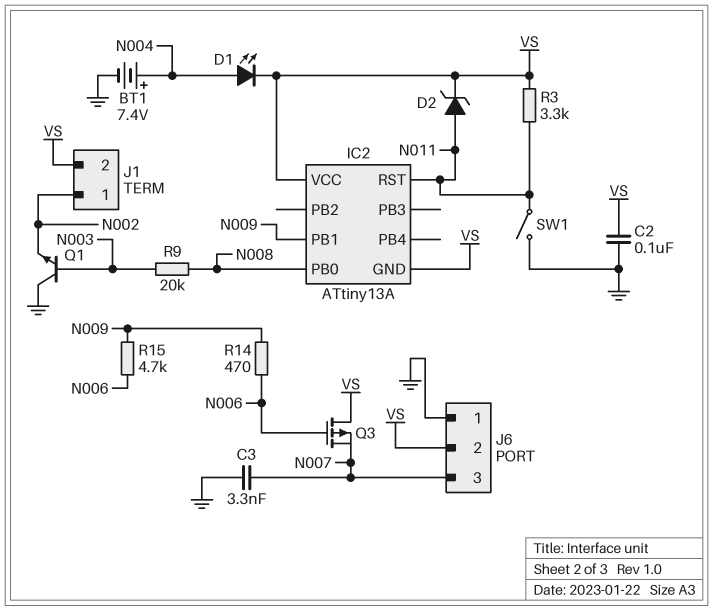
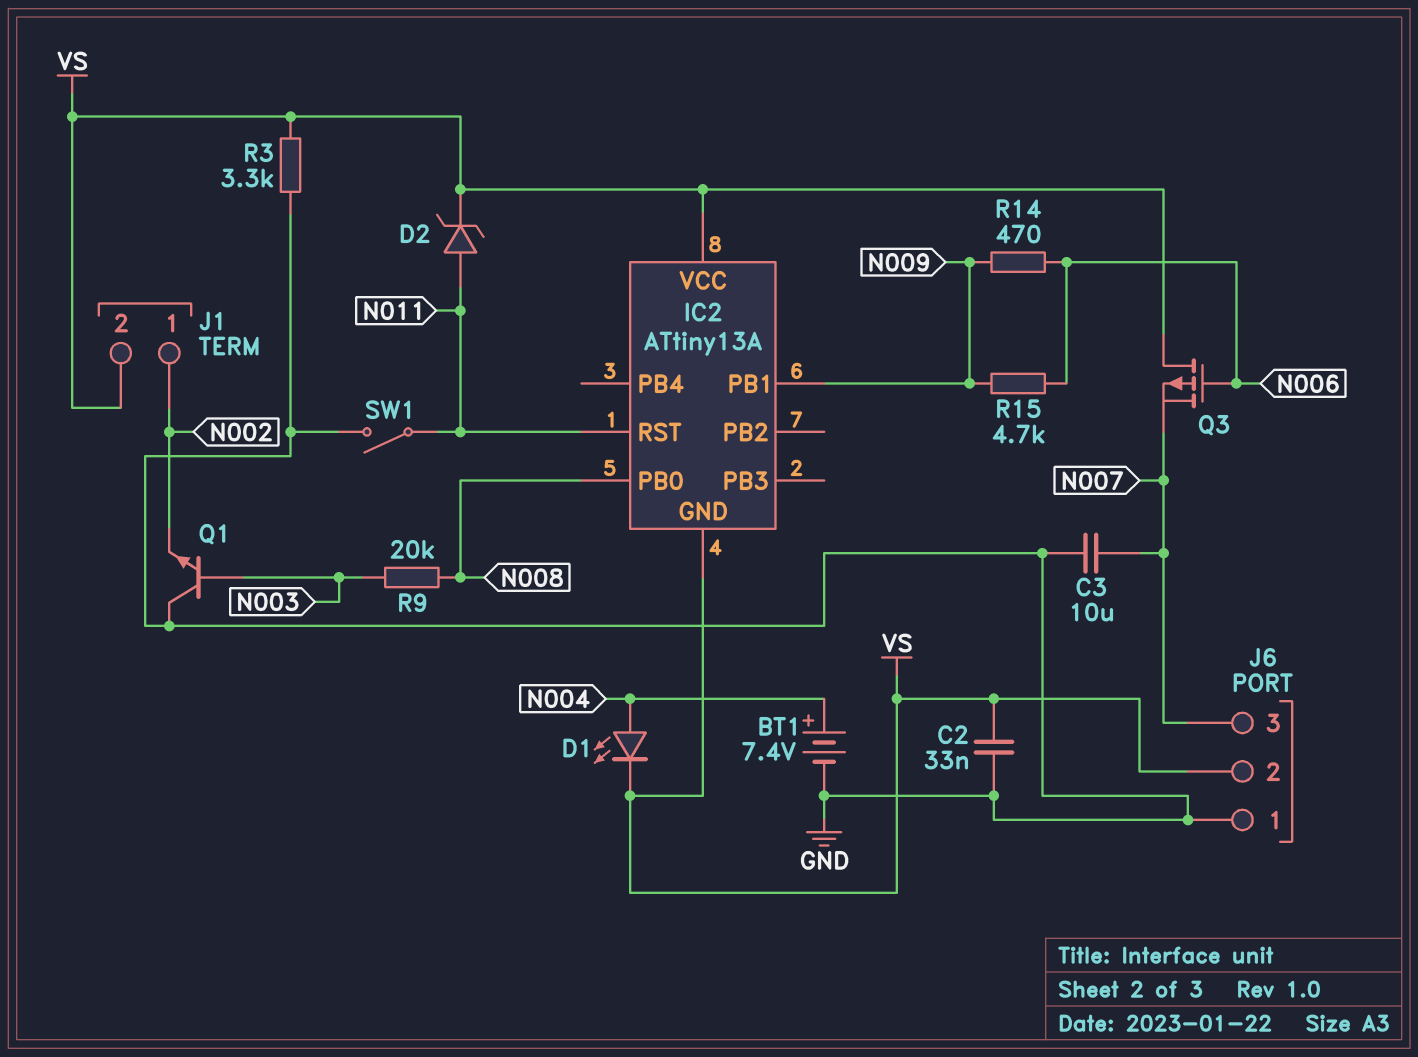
C2: 100nF (GND, VS) -> 33nF (GND, VS)
C3: 3.3nF (GND, N007) -> 10uF (GND, N007)
R3: 3.3k (N011, VS) -> 3.3k (GND, VS)

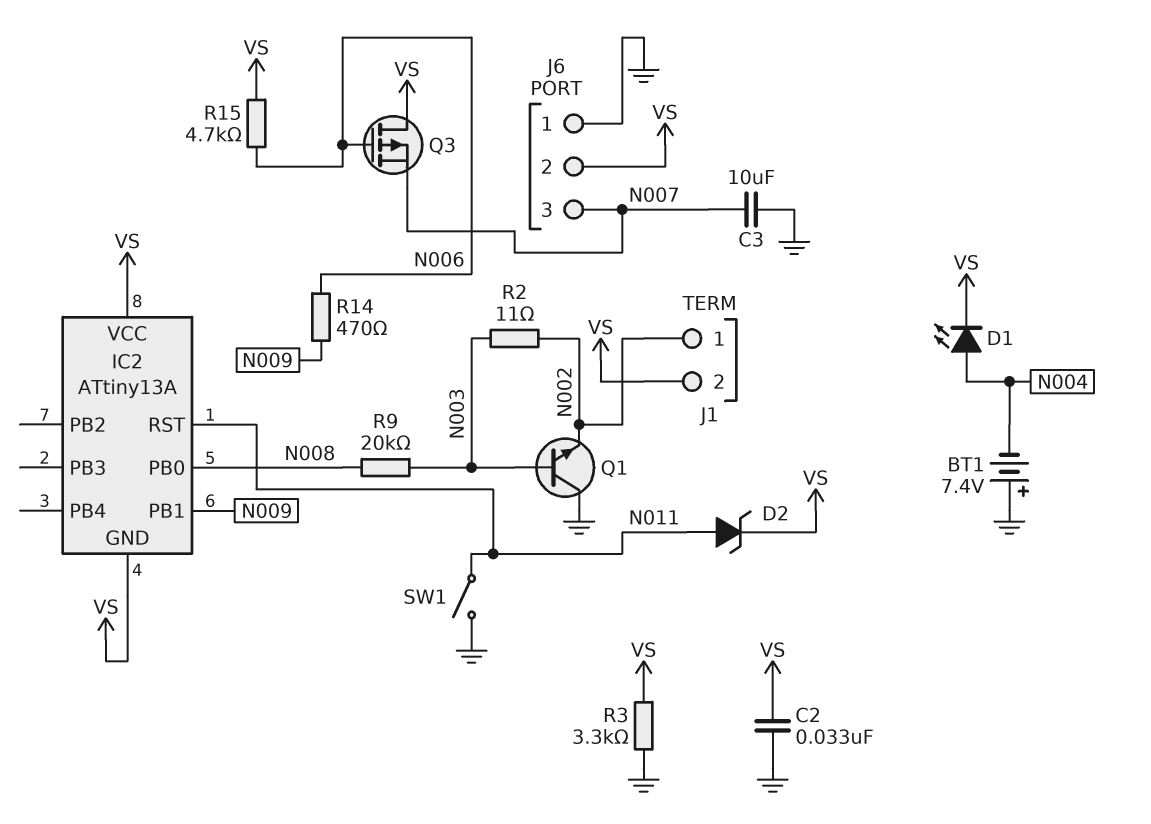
BT1: 7.4V (plus N004, minus GND) -> 7.4V (plus GND, minus N004)
R2: none -> 11 (N002, N003)
R15: 4.7k (N006, N009) -> 4.7k (N006, VS)

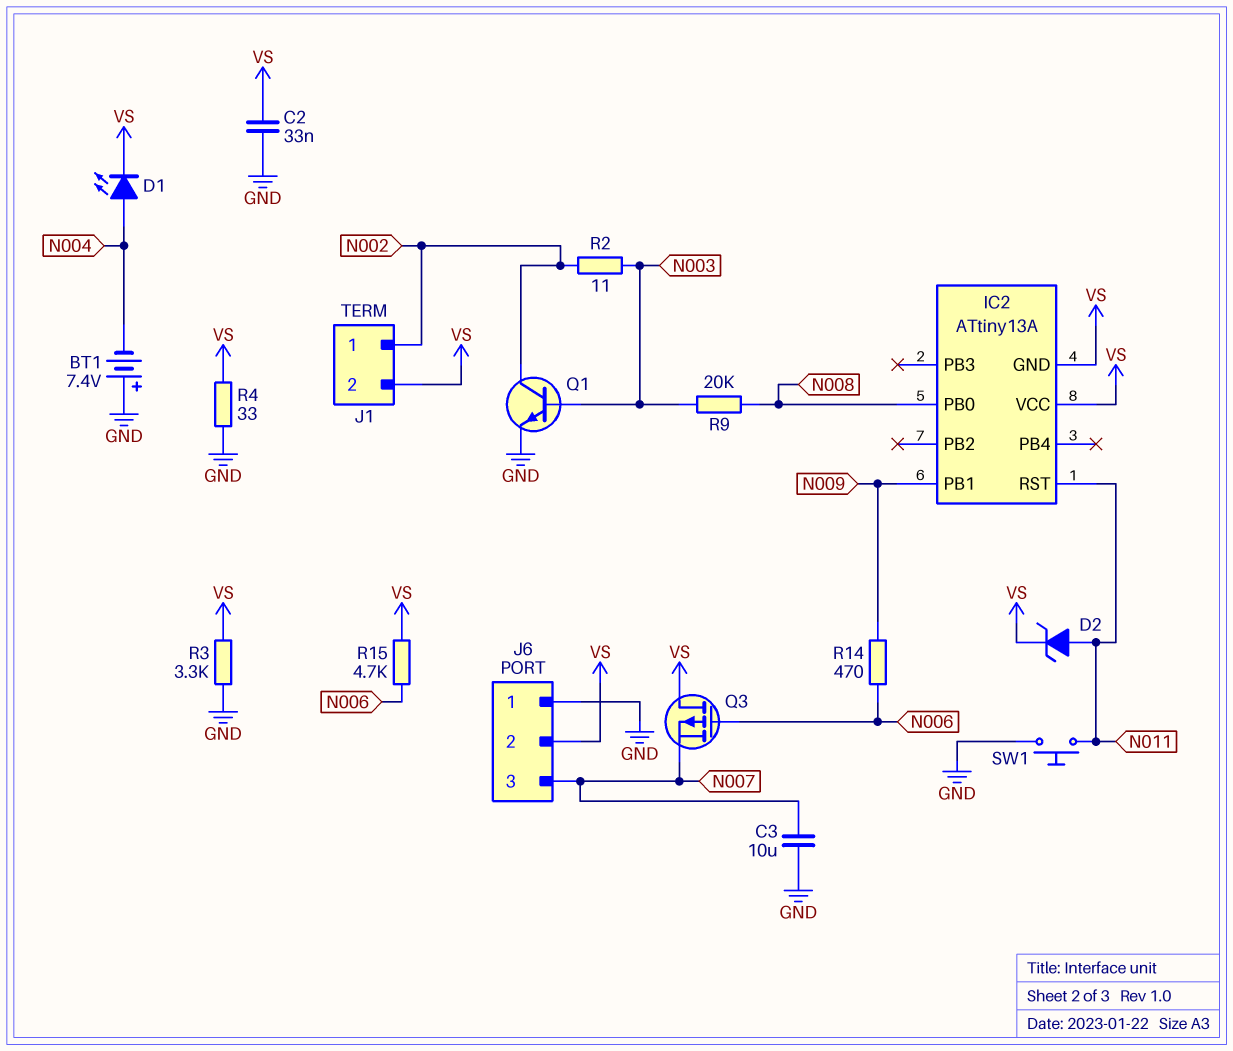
Q1: NPN (B N003, C GND, E N002) -> NPN (B N003, C N002, E GND)
R4: none -> 33 (GND, VS)
SW1: switch (GND, N011) -> button (GND, N011)

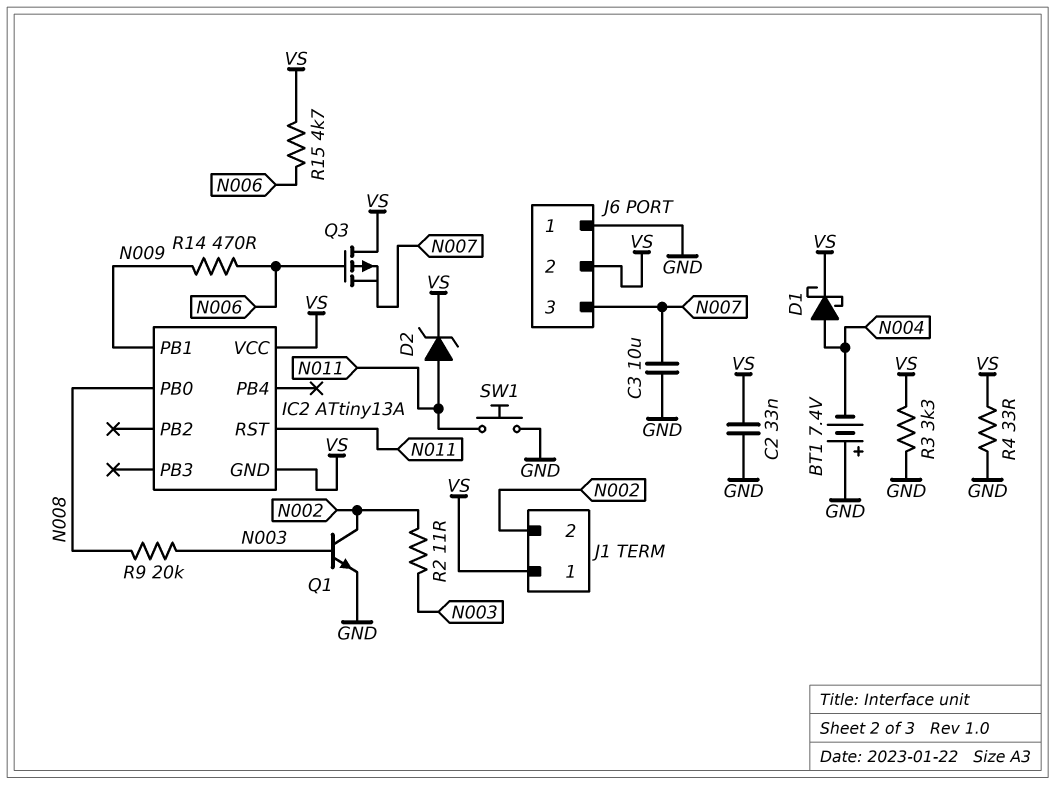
D1: LED (A N004, K VS) -> schottky (A N004, K VS)
J1 pin 1: N002 -> VS
J1 pin 2: VS -> N002

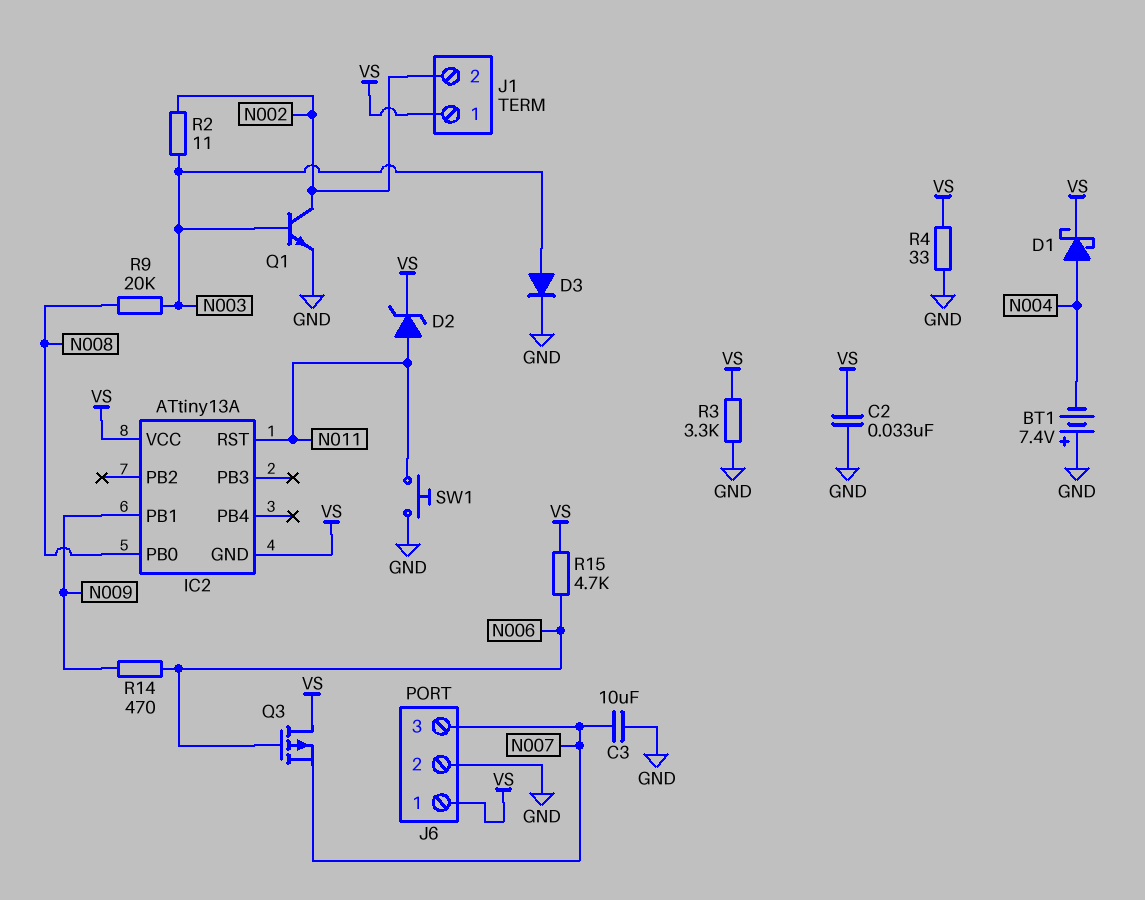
D3: none -> diode (A N003, K GND)
J6 pin 1: GND -> VS
J6 pin 2: VS -> GND

